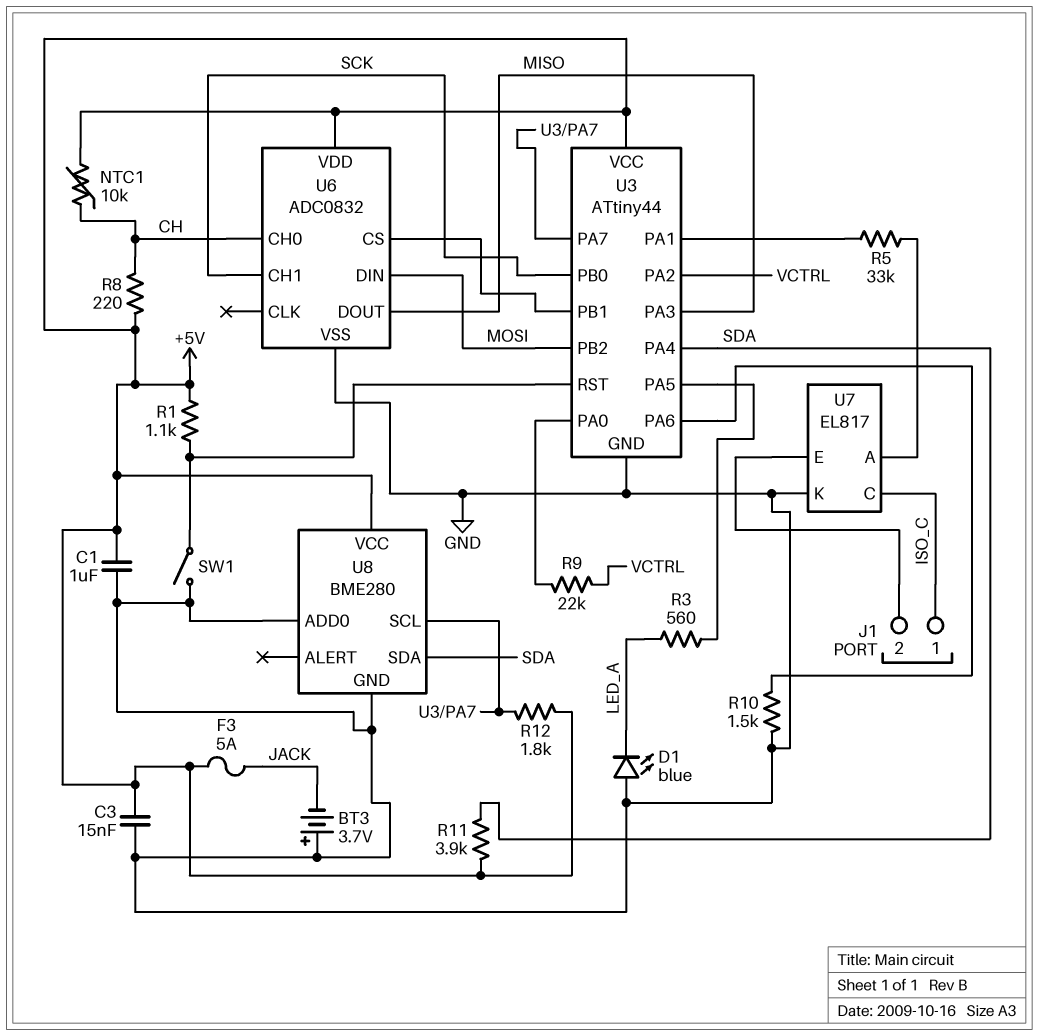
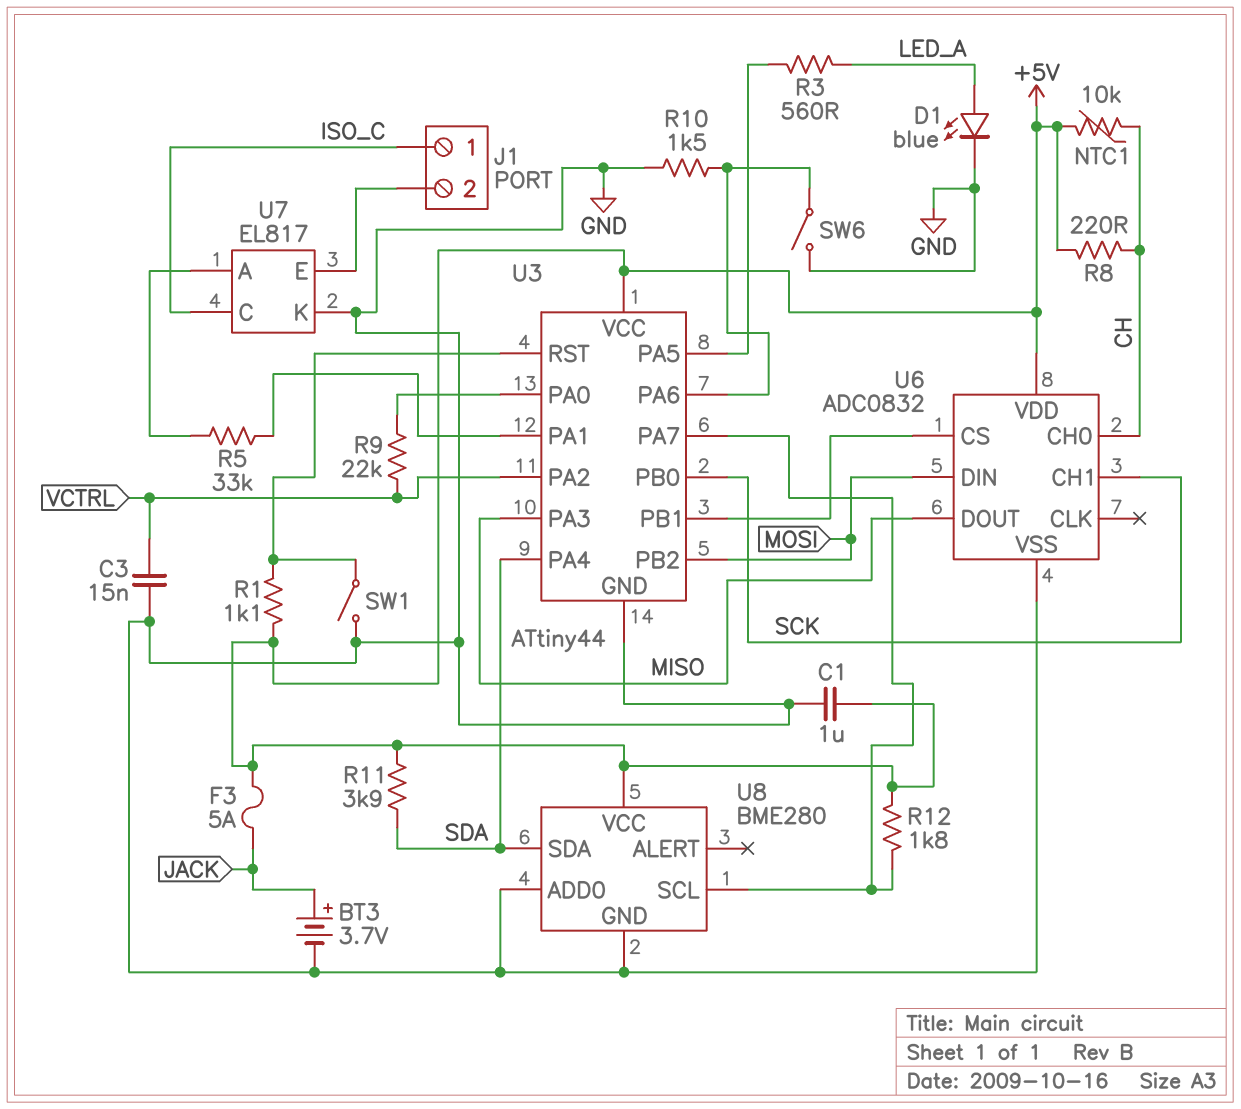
BT3: 3.7V (plus GND, minus JACK) -> 3.7V (plus JACK, minus GND)
C3: 15nF (+5V, GND) -> 15nF (GND, VCTRL)
D1: LED blue (A GND, K LED_A) -> LED blue (A LED_A, K GND)
SW6: none -> switch (GND, U3/PA6)

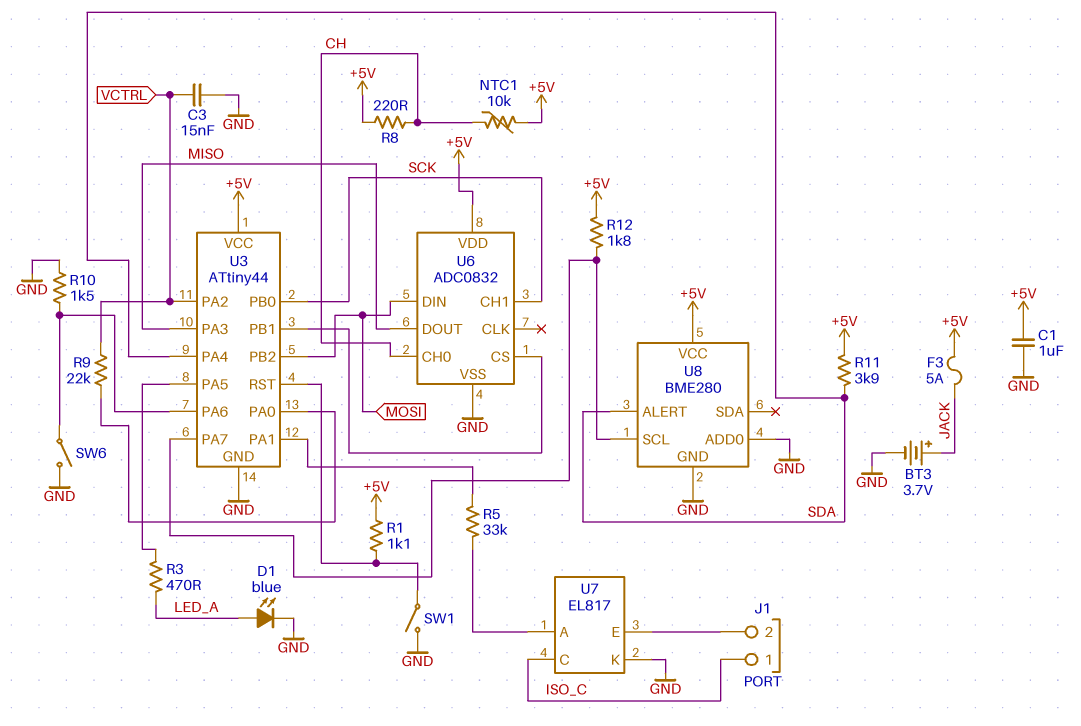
R3: 560 (LED_A, U3/PA5) -> 470 (LED_A, U3/PA5)
U8 pin ALERT: none -> SDA
U8 pin SDA: SDA -> none

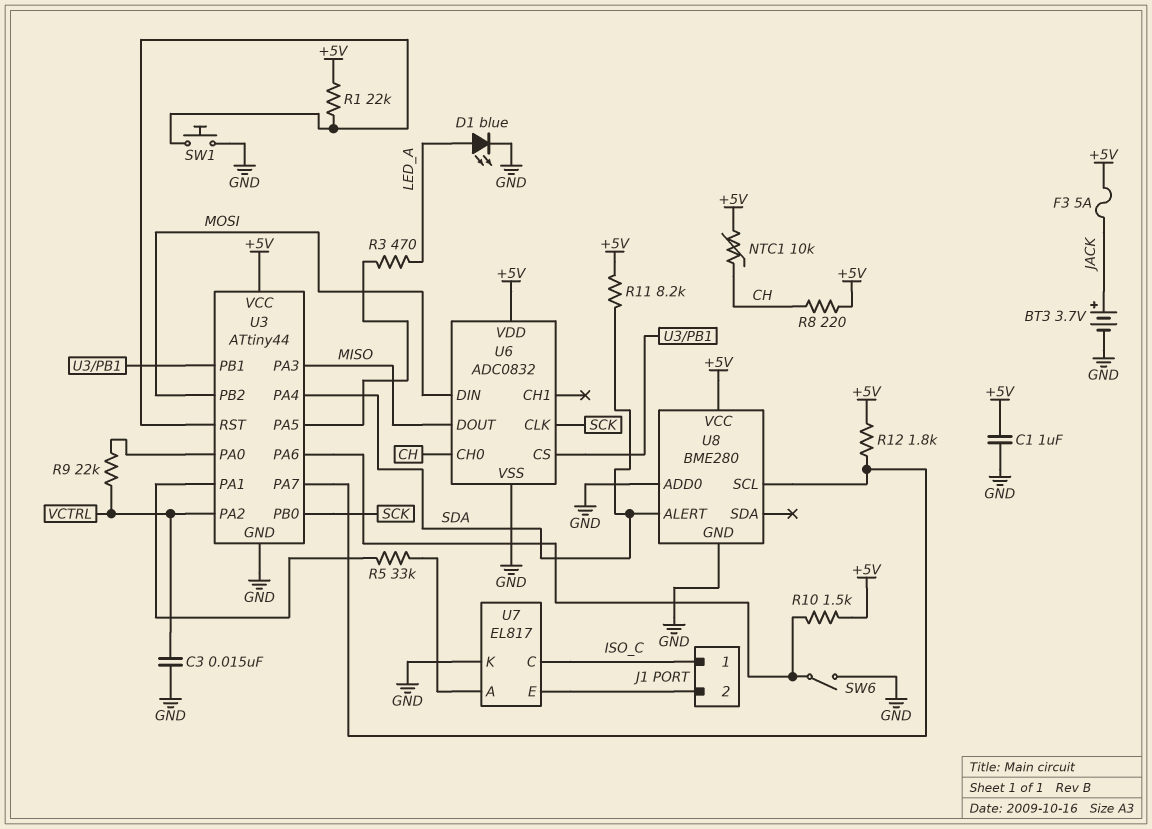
R1: 1.1k (+5V, U3/RST) -> 22k (+5V, U3/RST)
R10: 1.5k (GND, U3/PA6) -> 1.5k (+5V, U3/PA6)
R11: 3.9k (+5V, SDA) -> 8.2k (+5V, SDA)
SW1: switch (GND, U3/RST) -> button (GND, U3/RST)
U6 pin CH1: SCK -> none
U6 pin CLK: none -> SCK

